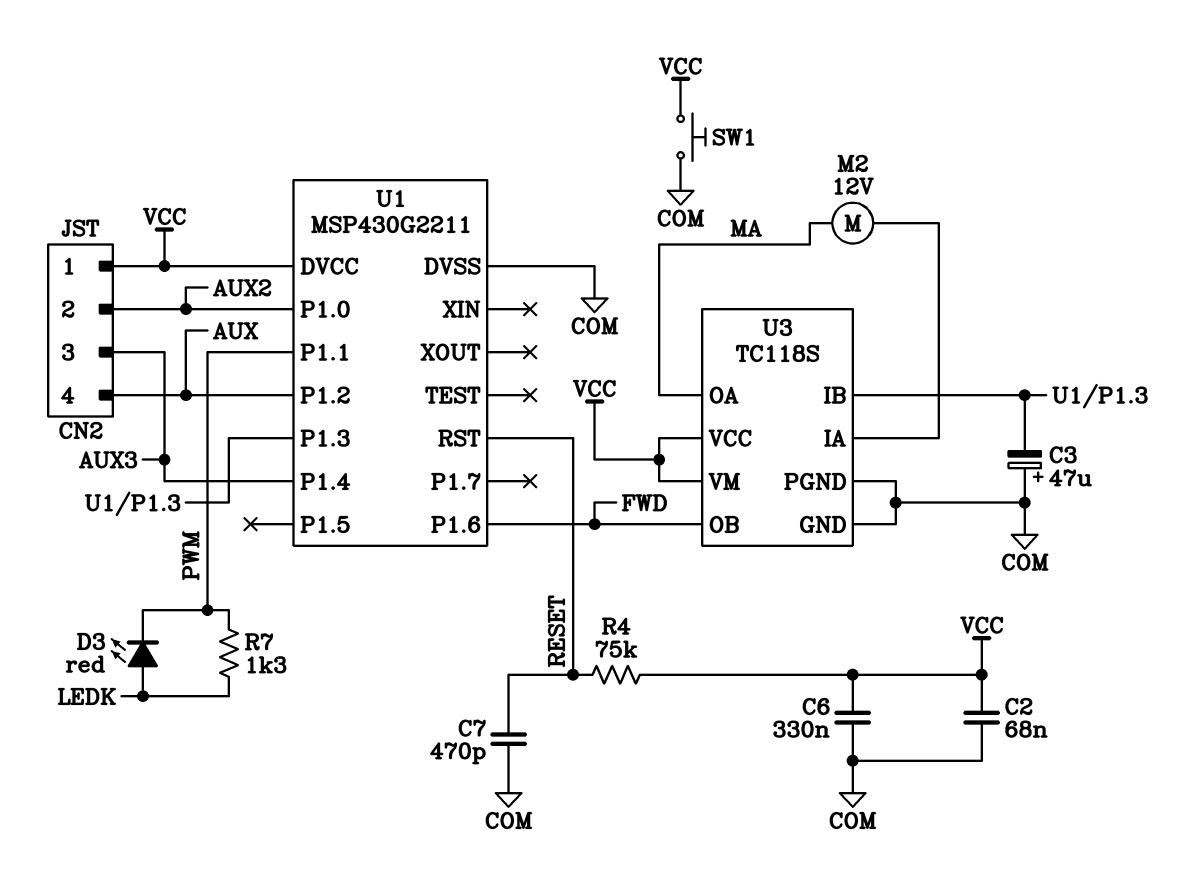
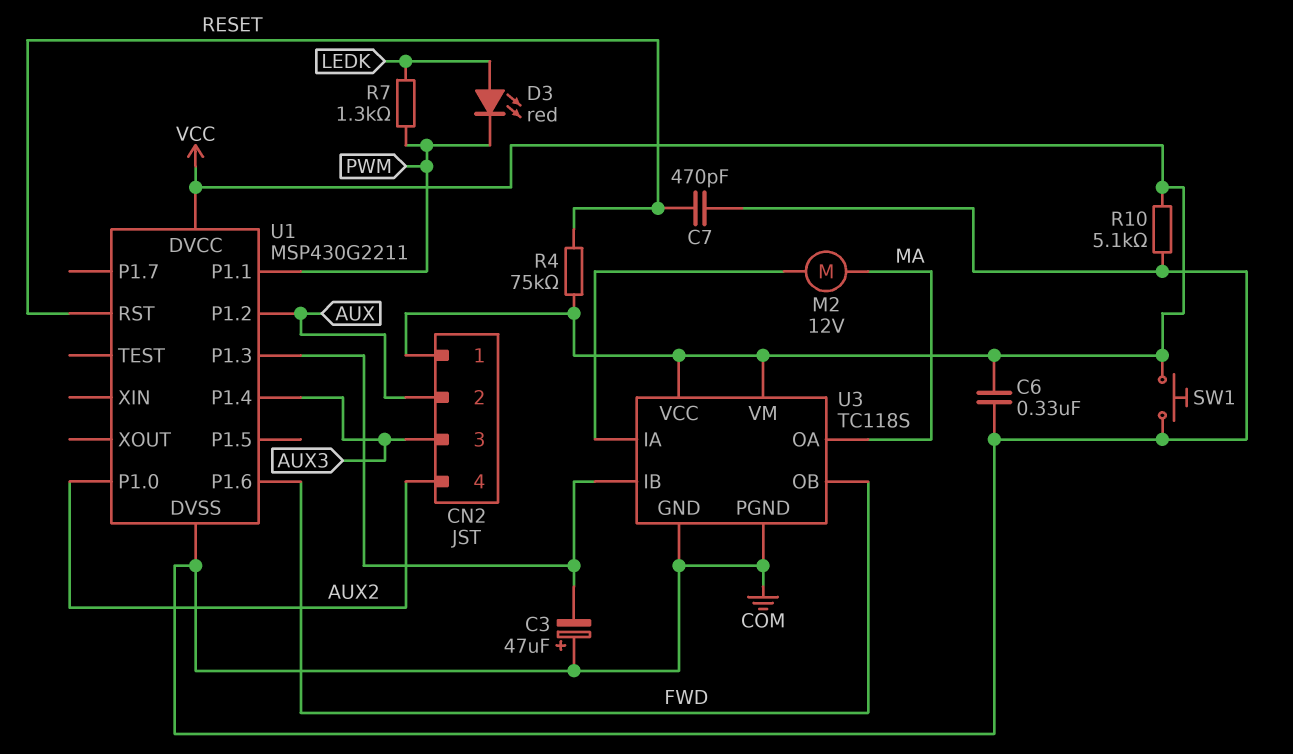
C2: 68nF (COM, VCC) -> none
CN2 pin 2: AUX2 -> AUX
CN2 pin 4: AUX -> AUX2
R10: none -> 5.1k (COM, VCC)

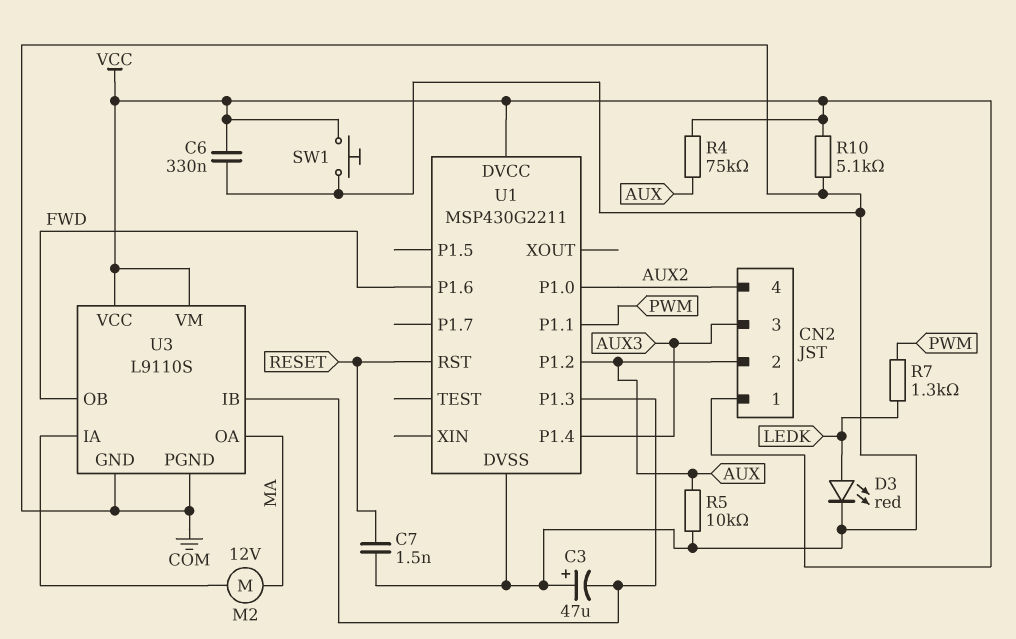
C7: 470pF (COM, RESET) -> 1.5nF (COM, RESET)
D3: LED red (A LEDK, K PWM) -> LED red (A LEDK, K COM)
R4: 75k (RESET, VCC) -> 75k (AUX, VCC)
R5: none -> 10k (AUX, COM)
U3: TC118S -> L9110S

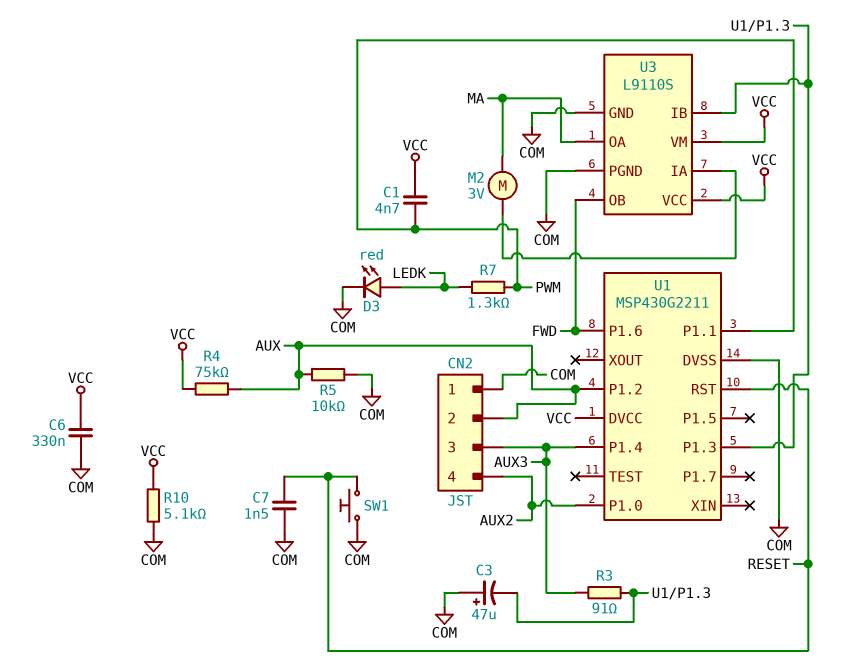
C1: none -> 4.7nF (PWM, VCC)
CN2 pin 1: VCC -> COM
M2: motor 12V (MA, U3/IA) -> motor 3V (MA, U3/IA)
R3: none -> 91 (AUX3, U1/P1.3)
SW1: button (COM, VCC) -> button (COM, RESET)

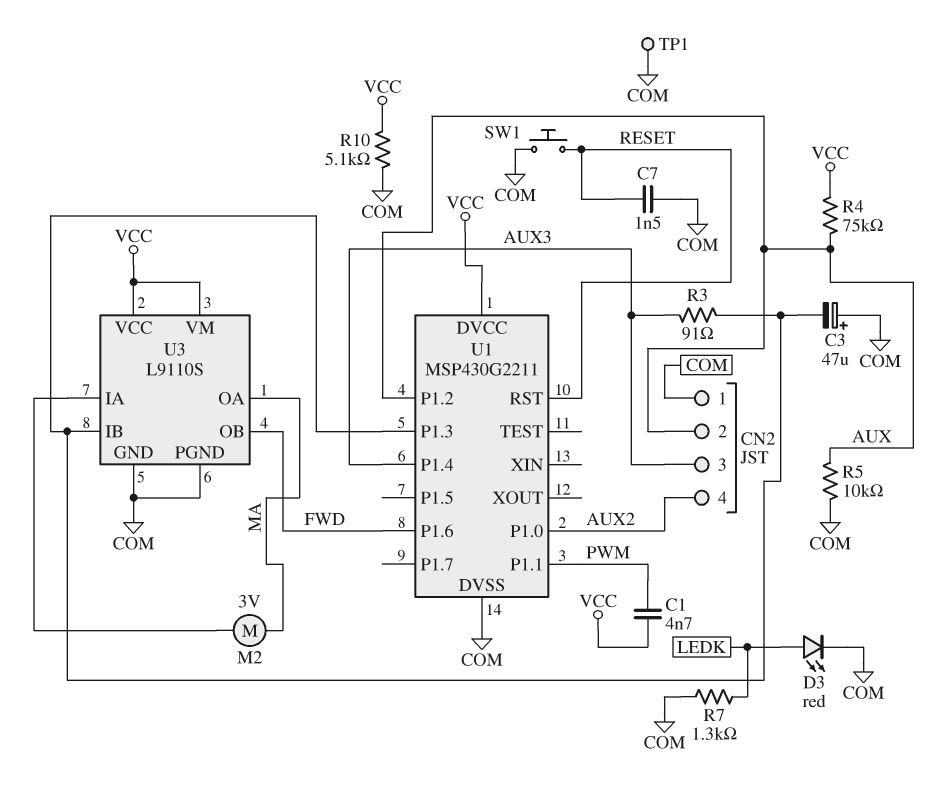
C6: 330nF (COM, VCC) -> none
R7: 1.3k (LEDK, PWM) -> 1.3k (COM, LEDK)
TP1: none -> test point (COM)

